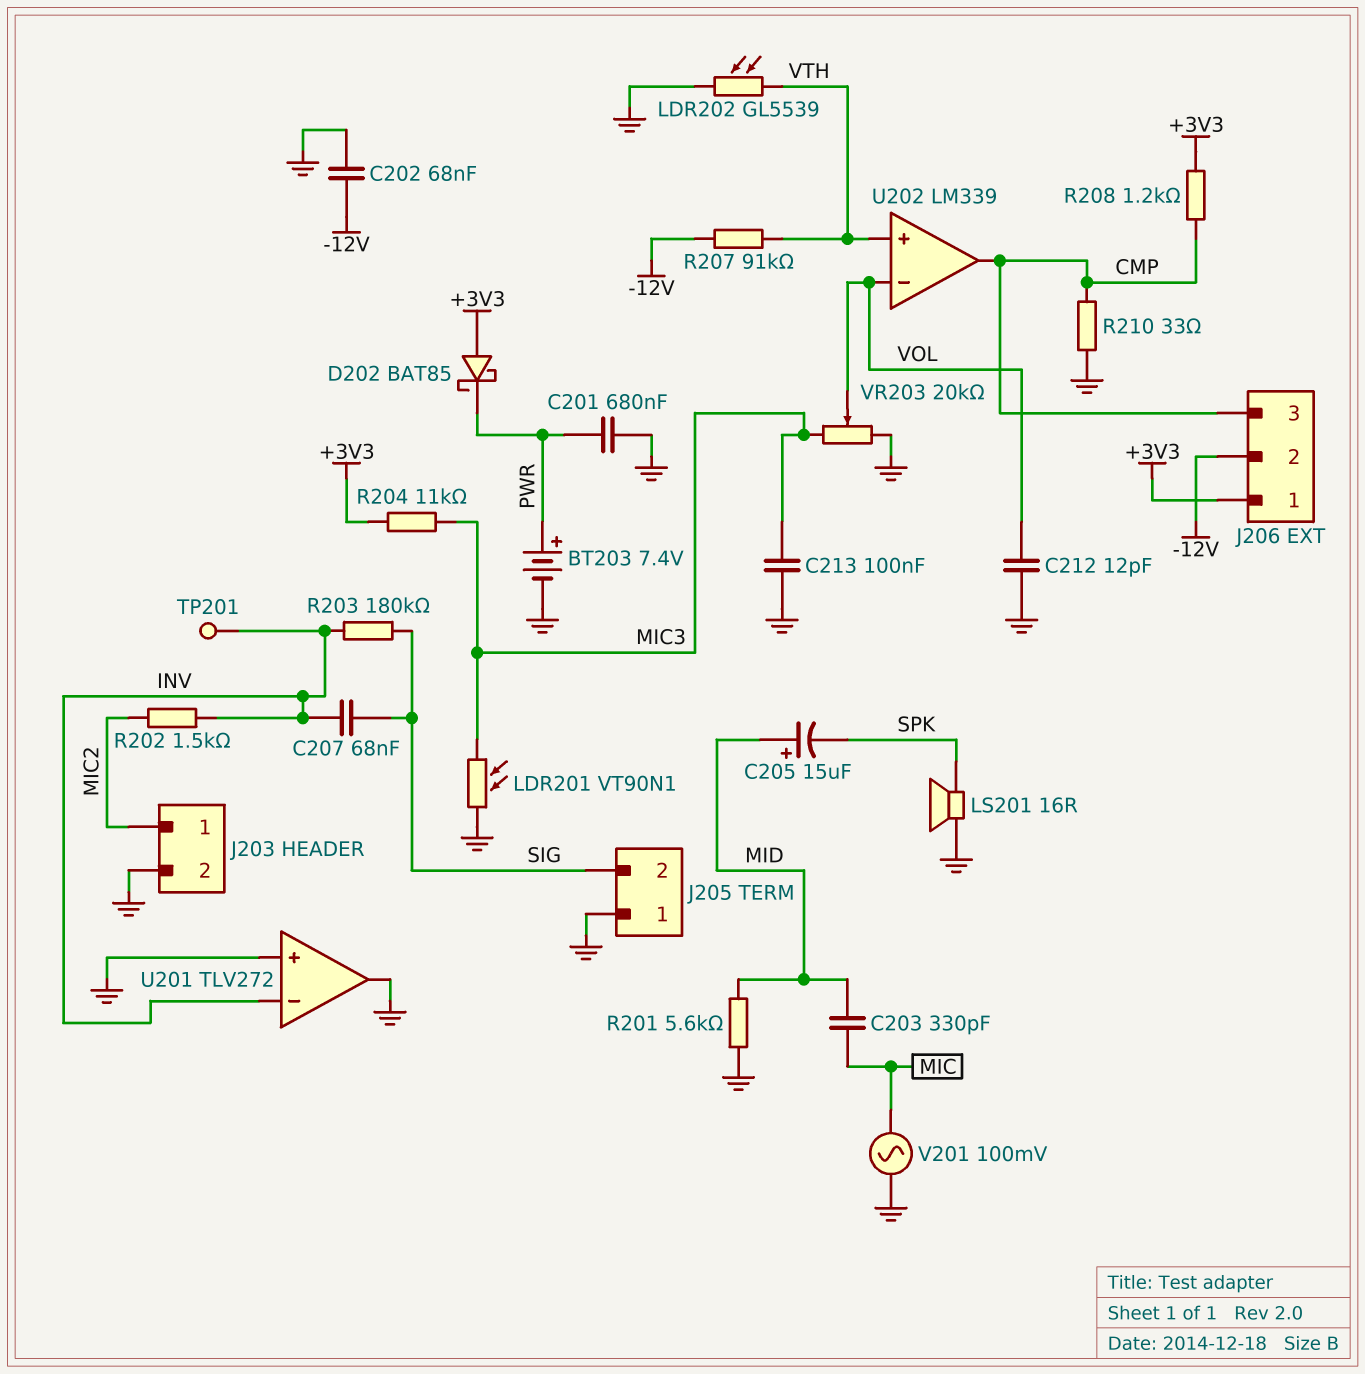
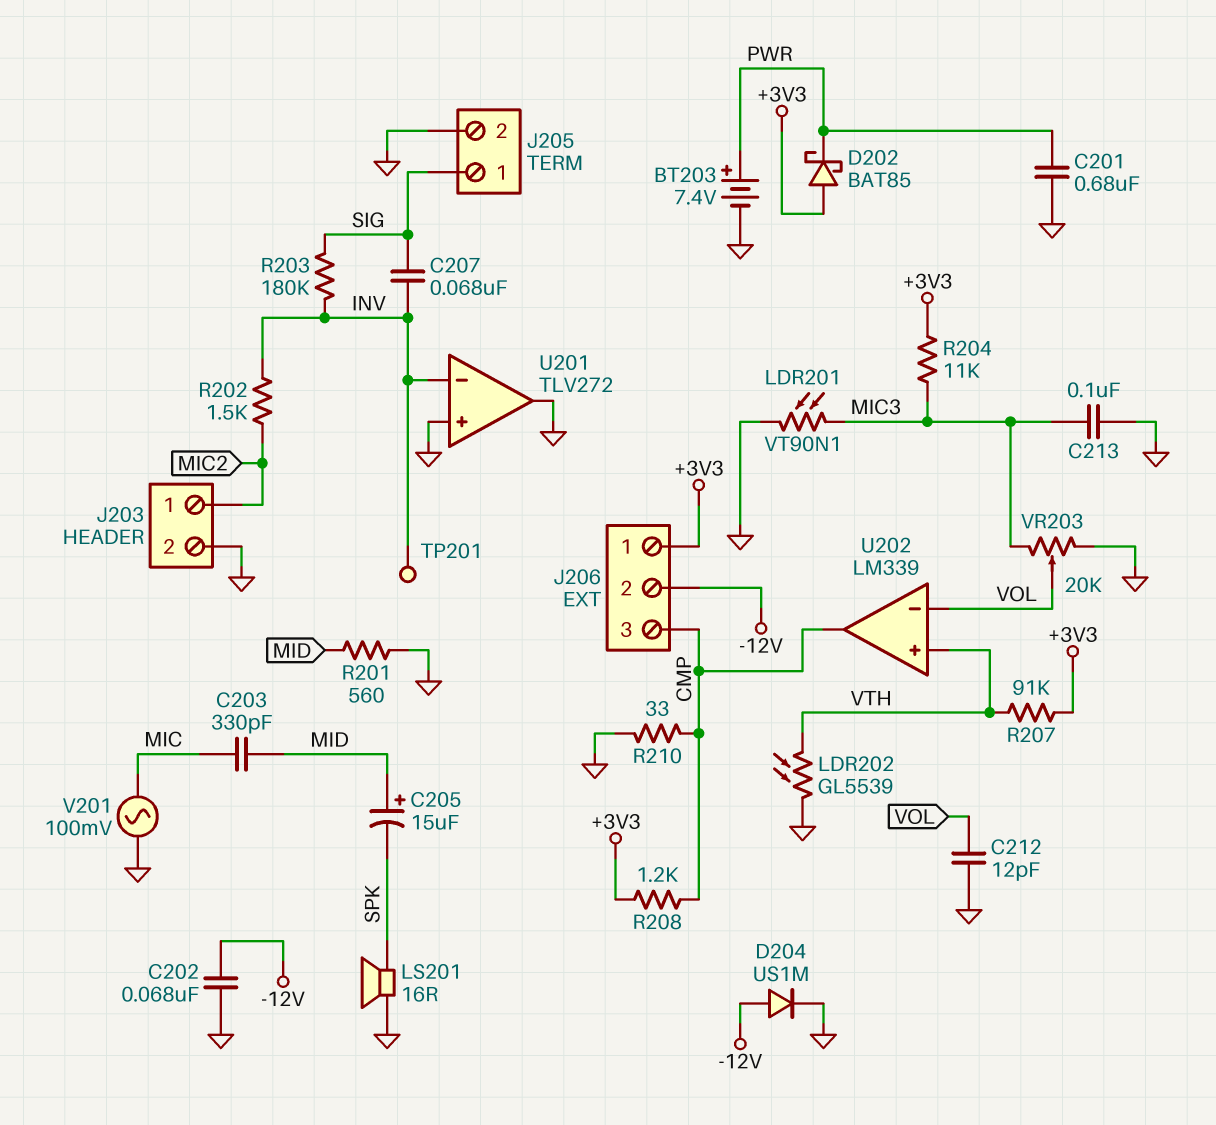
D204: none -> diode US1M (A -12V, K GND)
J205 pin 1: GND -> SIG
J205 pin 2: SIG -> GND
R201: 5.6k (GND, MID) -> 560 (GND, MID)
R207: 91k (-12V, VTH) -> 91k (+3V3, VTH)

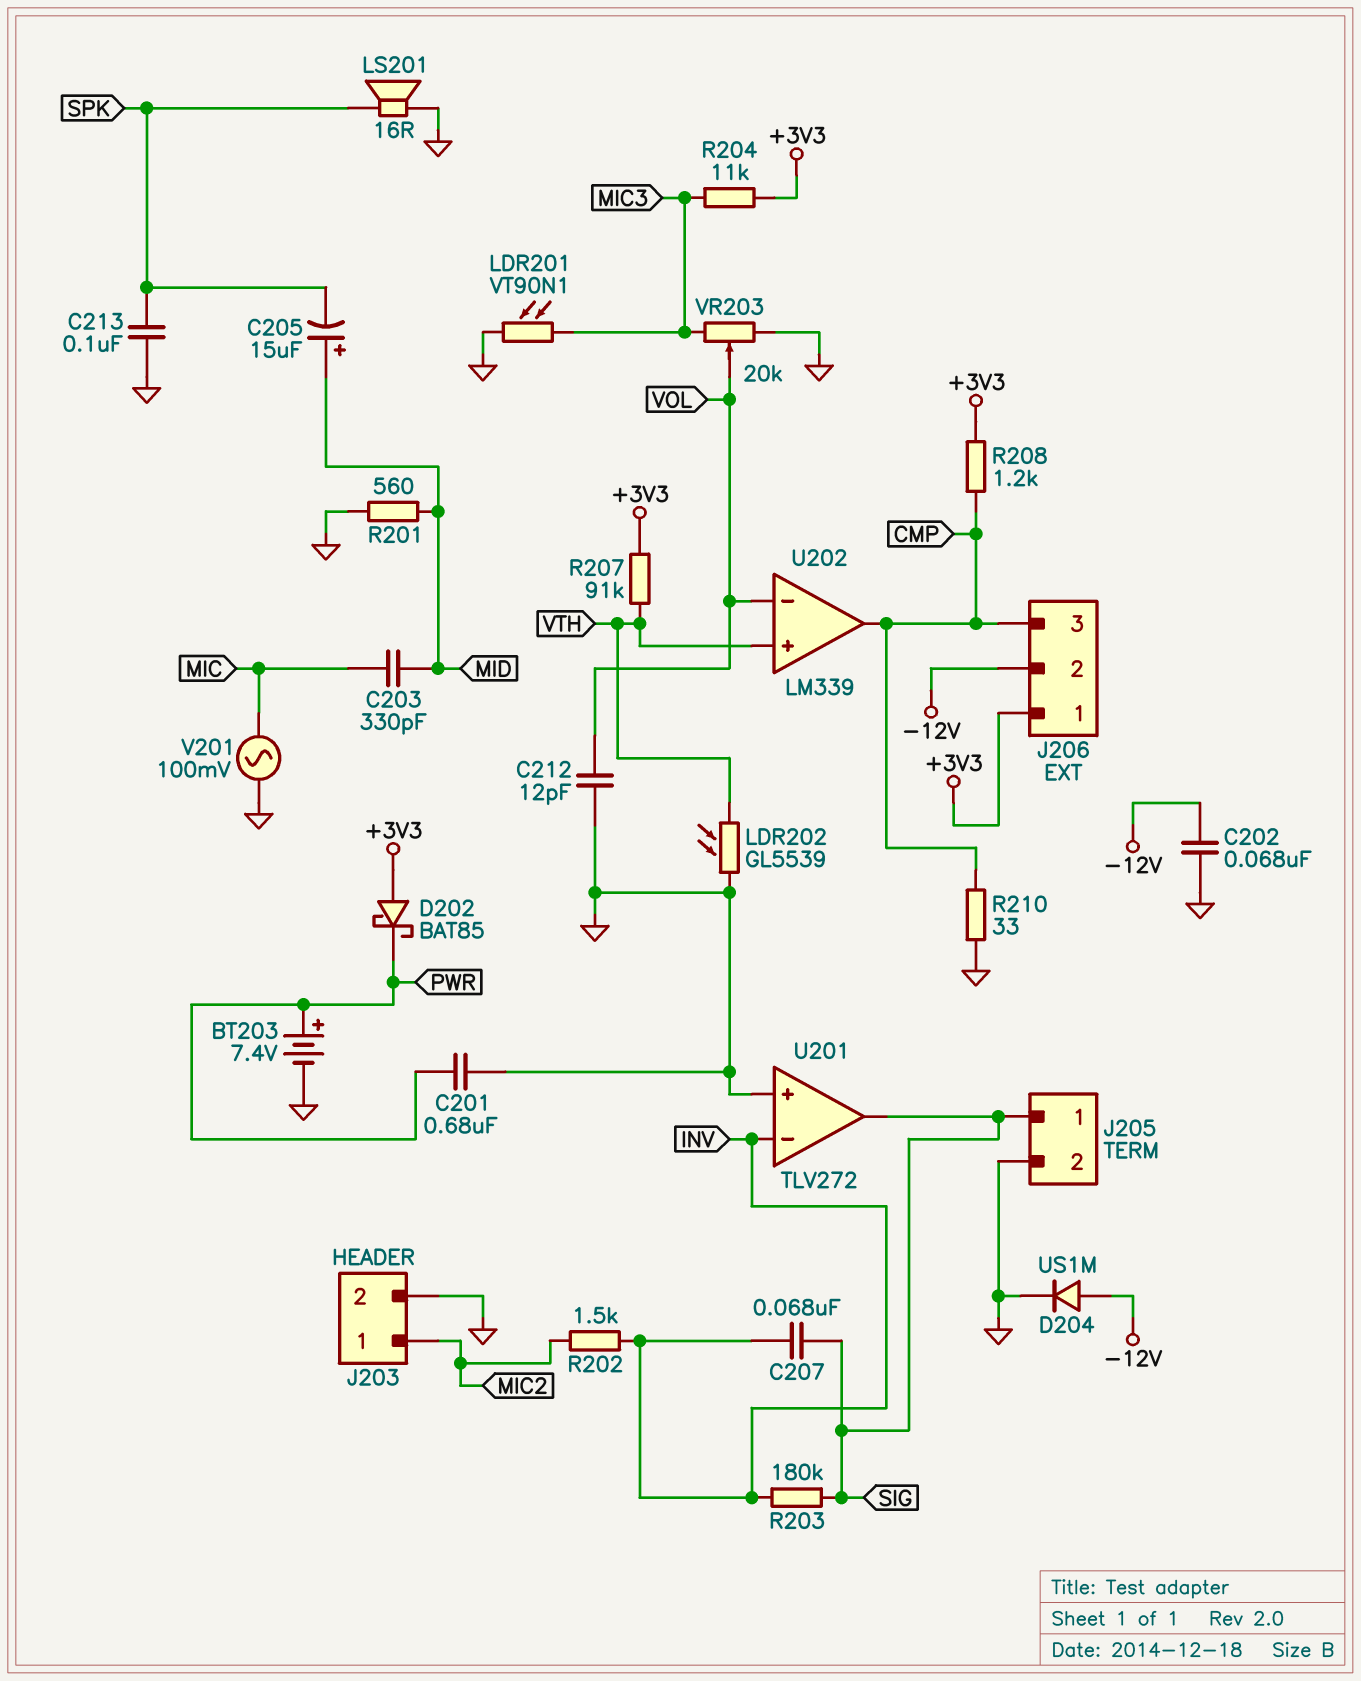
C213: 100nF (GND, MIC3) -> 100nF (GND, SPK)
TP201: test point (INV) -> none
U201 pin out: GND -> SIG

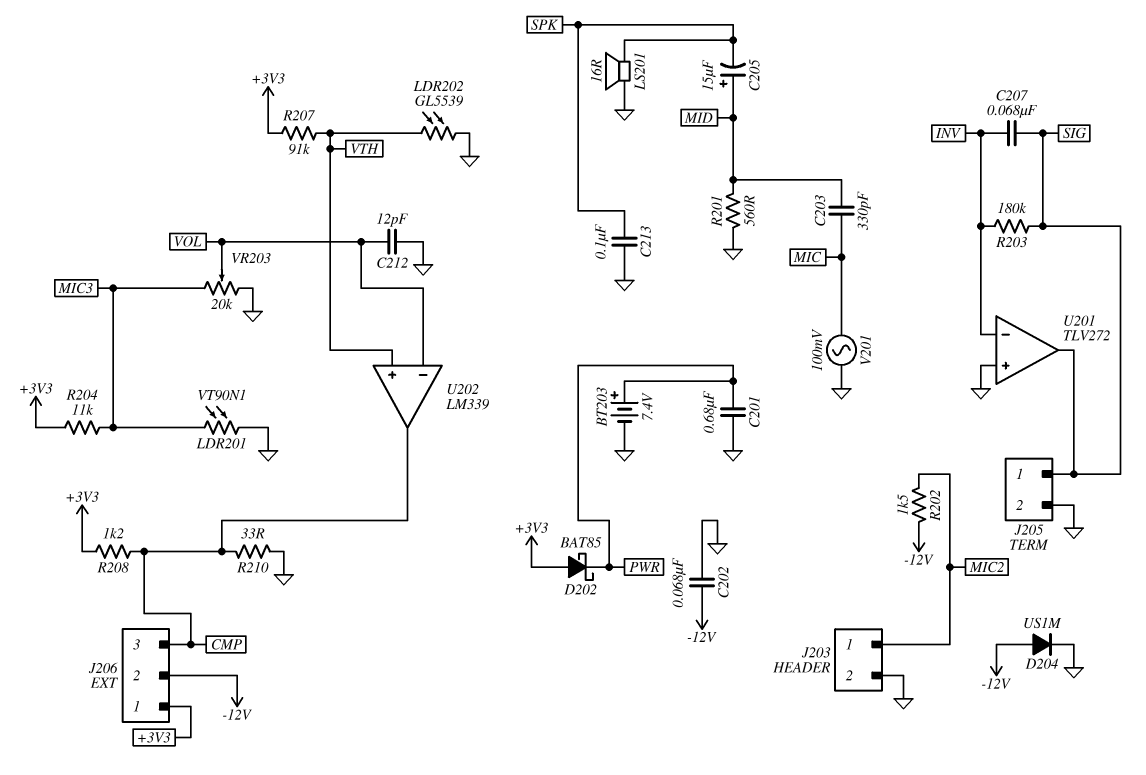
R202: 1.5k (INV, MIC2) -> 1.5k (-12V, MIC2)

